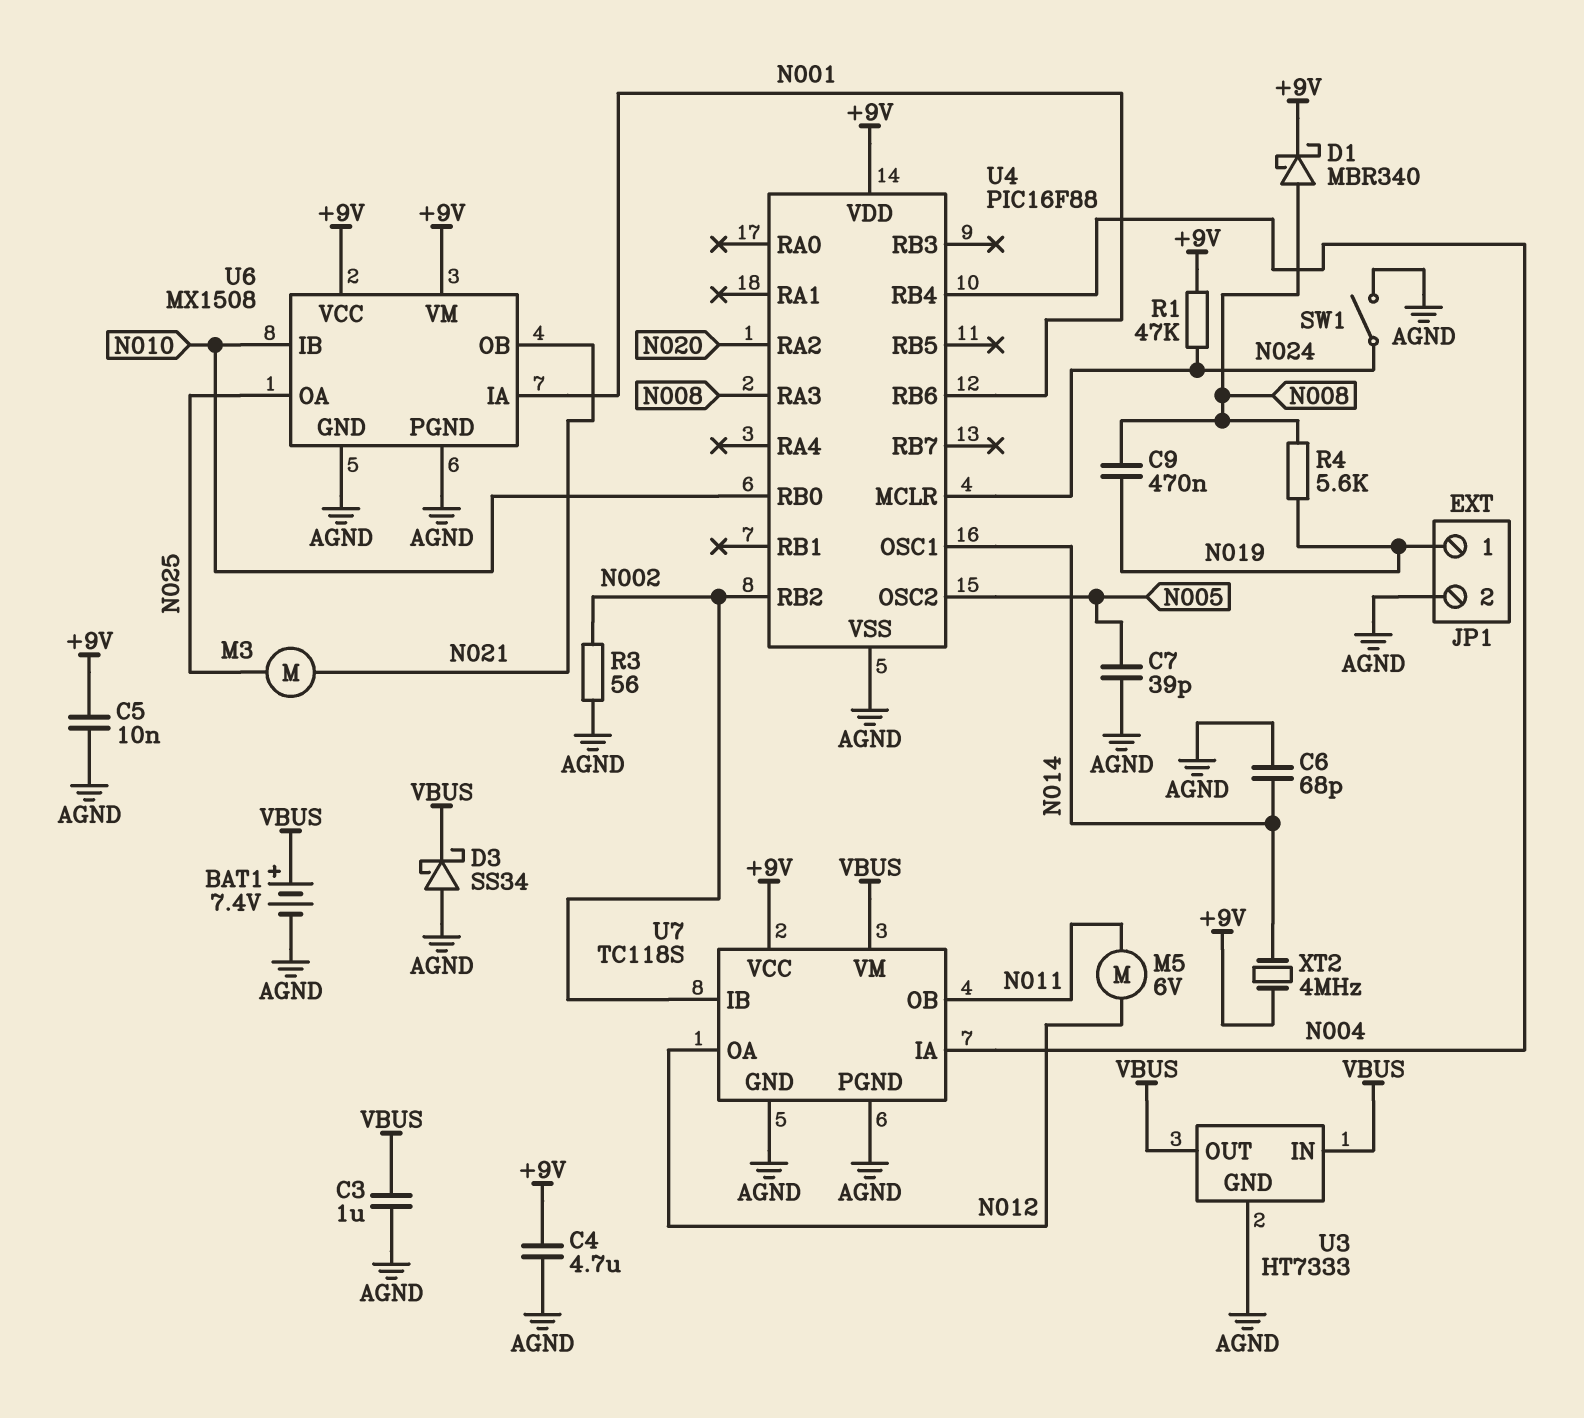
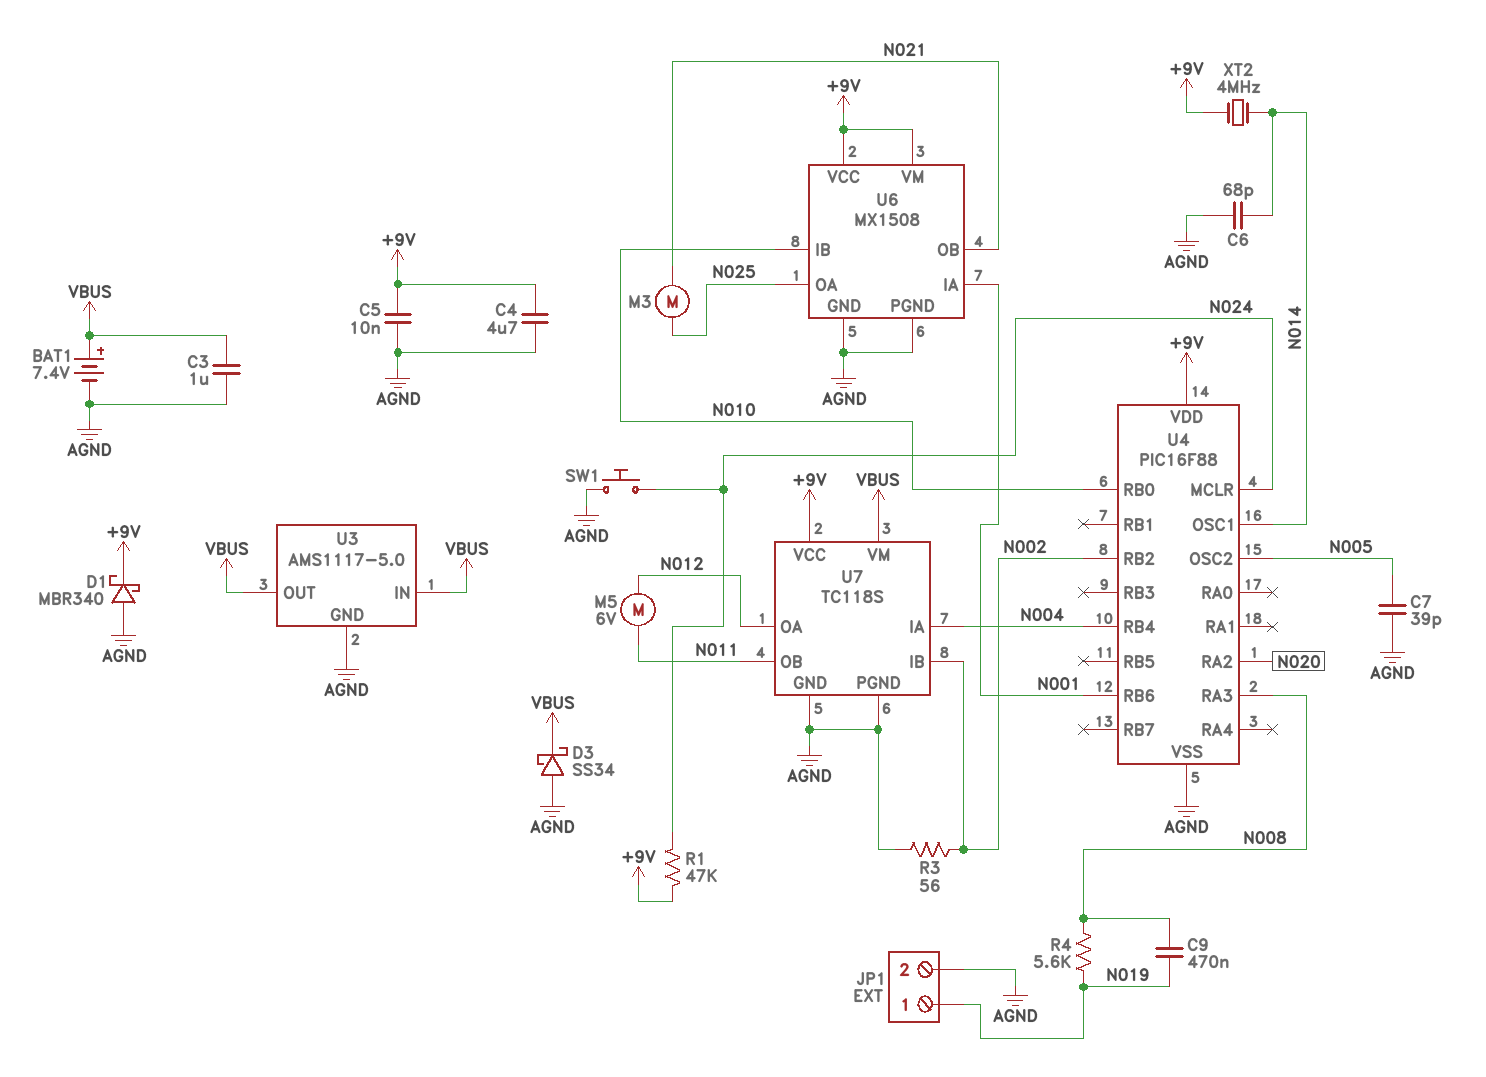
D1: schottky MBR340 (A N008, K +9V) -> schottky MBR340 (A AGND, K +9V)
SW1: switch (AGND, N024) -> button (AGND, N024)
U3: HT7333 -> AMS1117-5.0

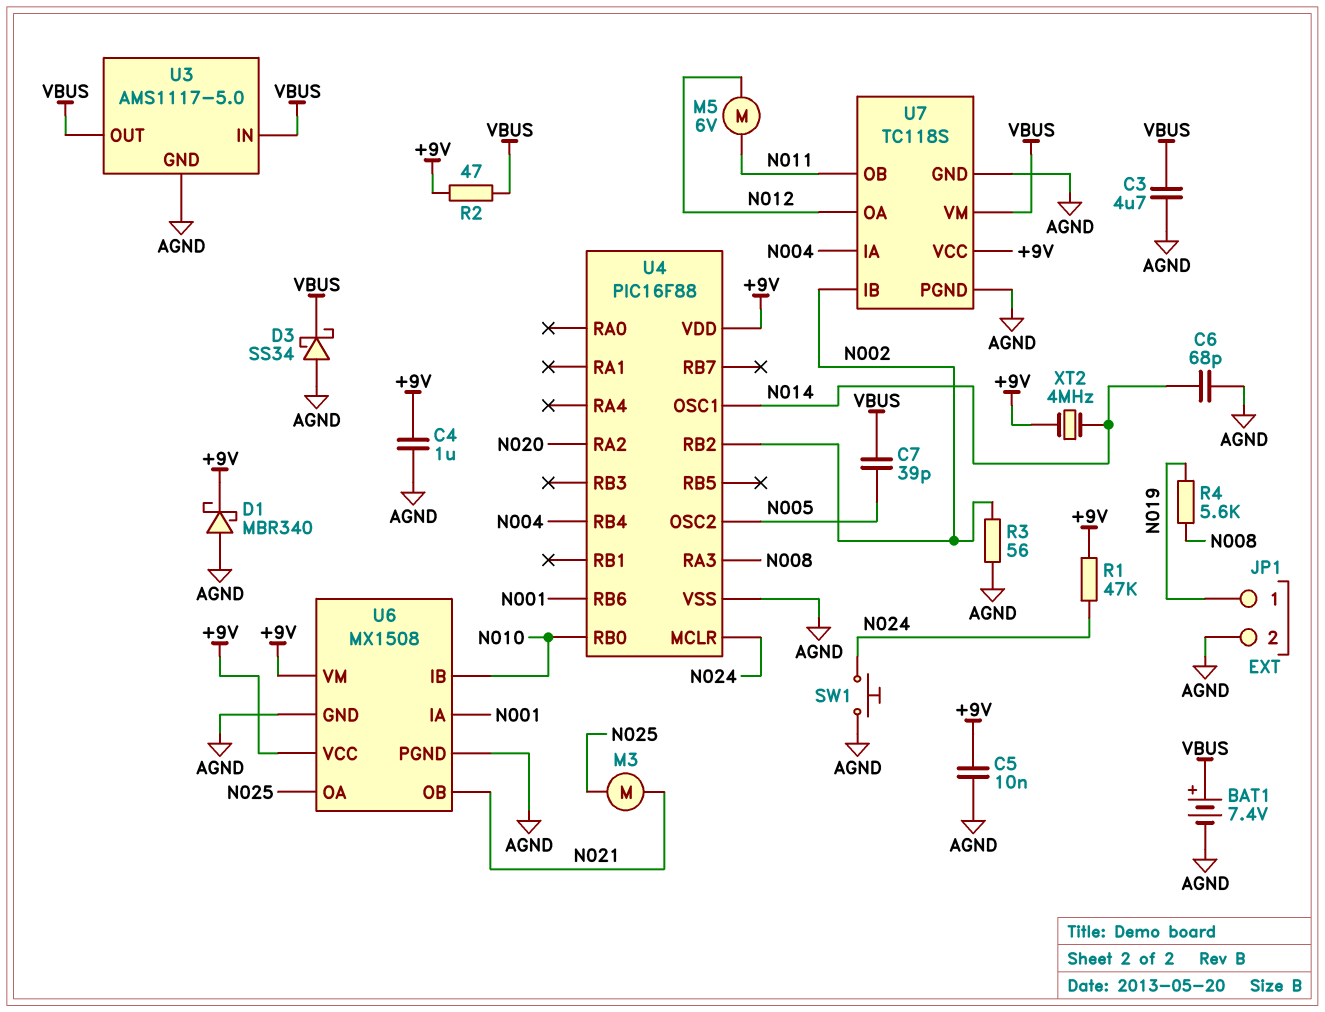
C3: 1uF (AGND, VBUS) -> 4.7uF (AGND, VBUS)
C4: 4.7uF (+9V, AGND) -> 1uF (+9V, AGND)
C7: 39pF (AGND, N005) -> 39pF (N005, VBUS)
C9: 470nF (N008, N019) -> none
R2: none -> 47 (+9V, VBUS)

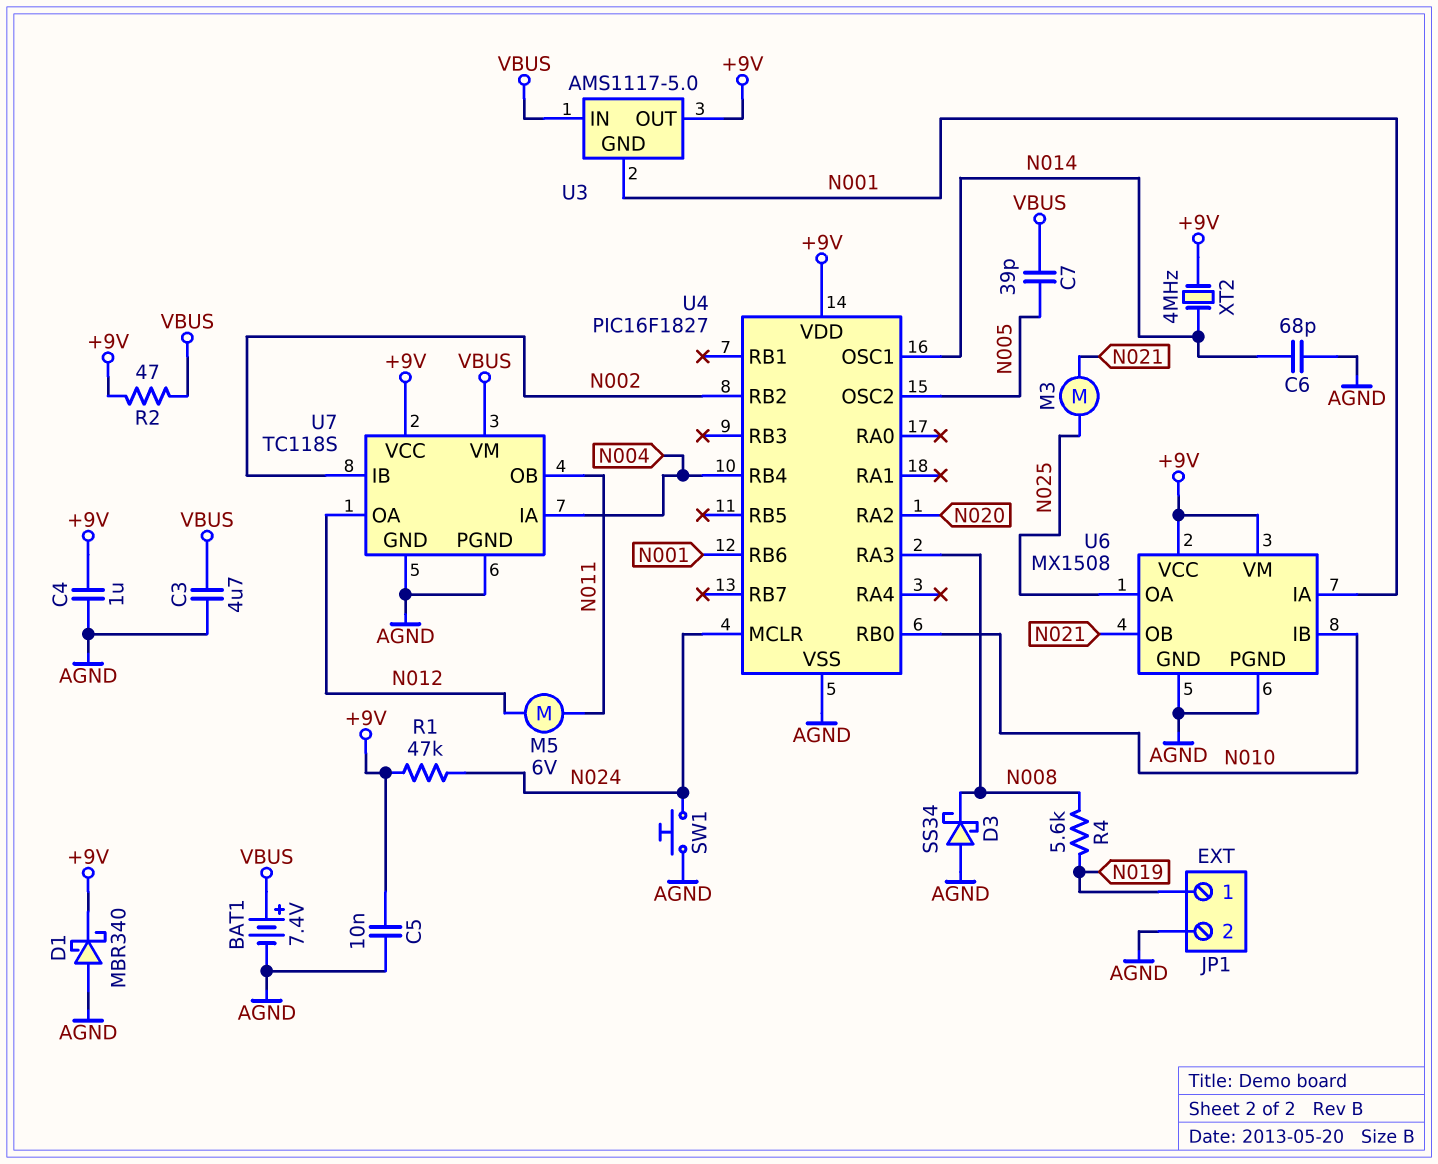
D3: schottky SS34 (A AGND, K VBUS) -> schottky SS34 (A AGND, K N008)
R3: 56 (AGND, N002) -> none
U3 pin GND: AGND -> N001
U3 pin OUT: VBUS -> +9V
U4: PIC16F88 -> PIC16F1827

